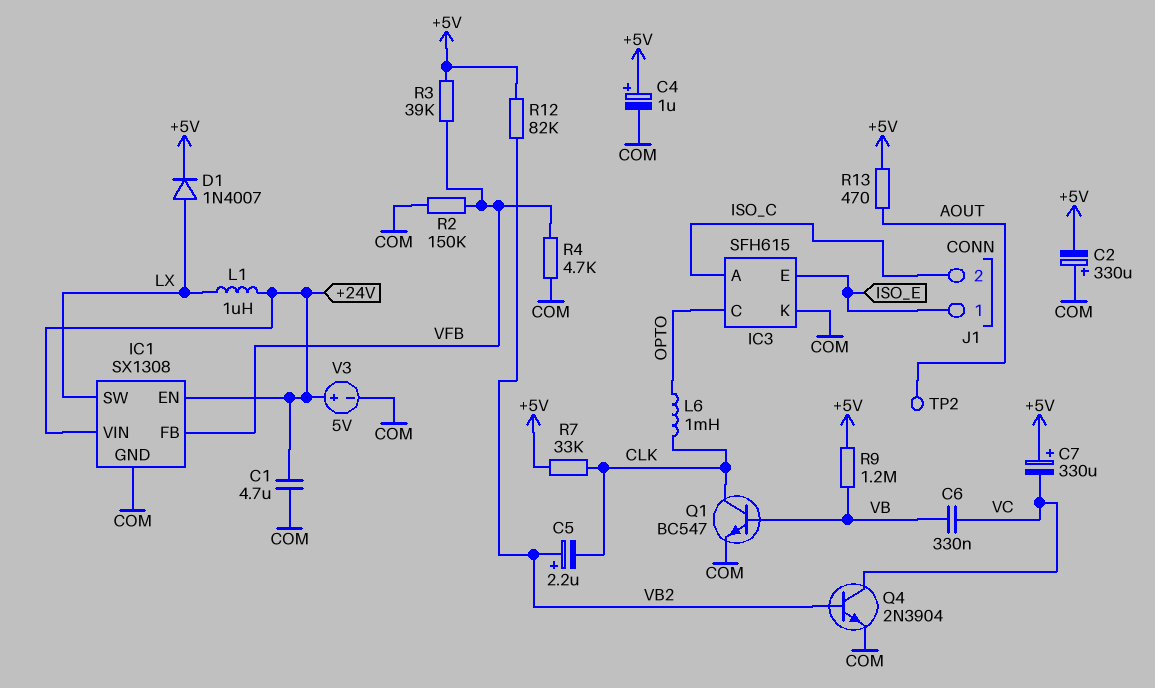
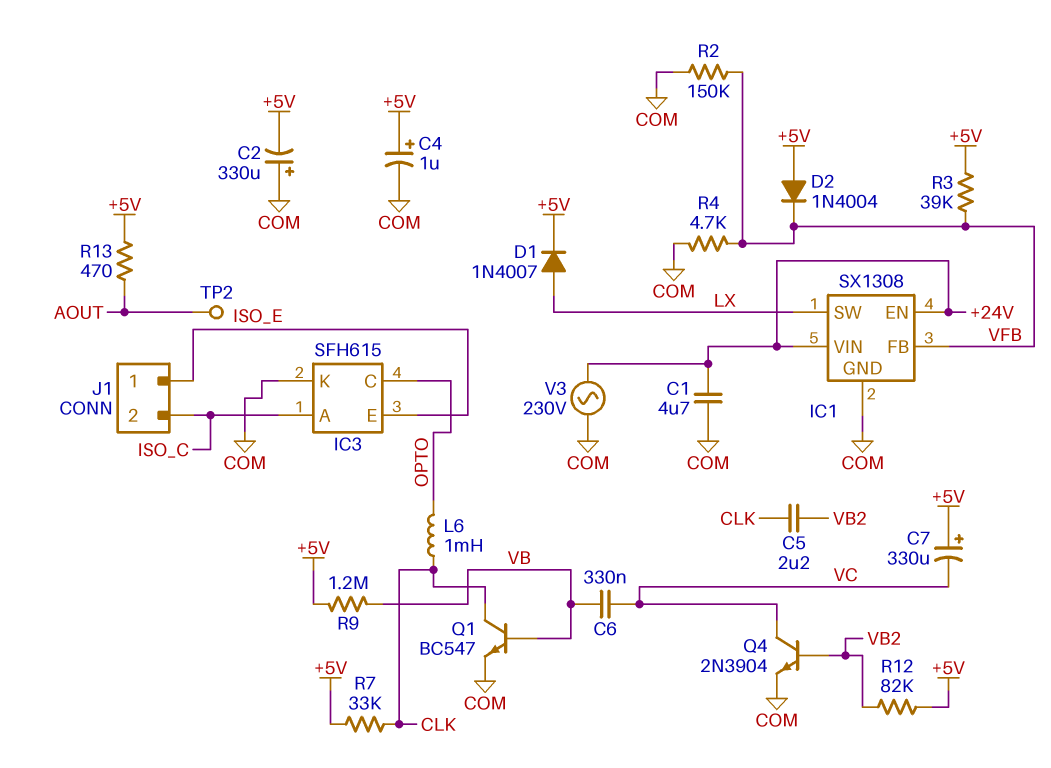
C5: 2.2uF (plus VB2, minus CLK) -> 2.2uF (CLK, VB2)
D2: none -> diode 1N4004 (A +5V, K VFB)
L1: 1uH (+24V, LX) -> none
V3: 5V (plus +24V, minus COM) -> AC 230V (+24V, COM)

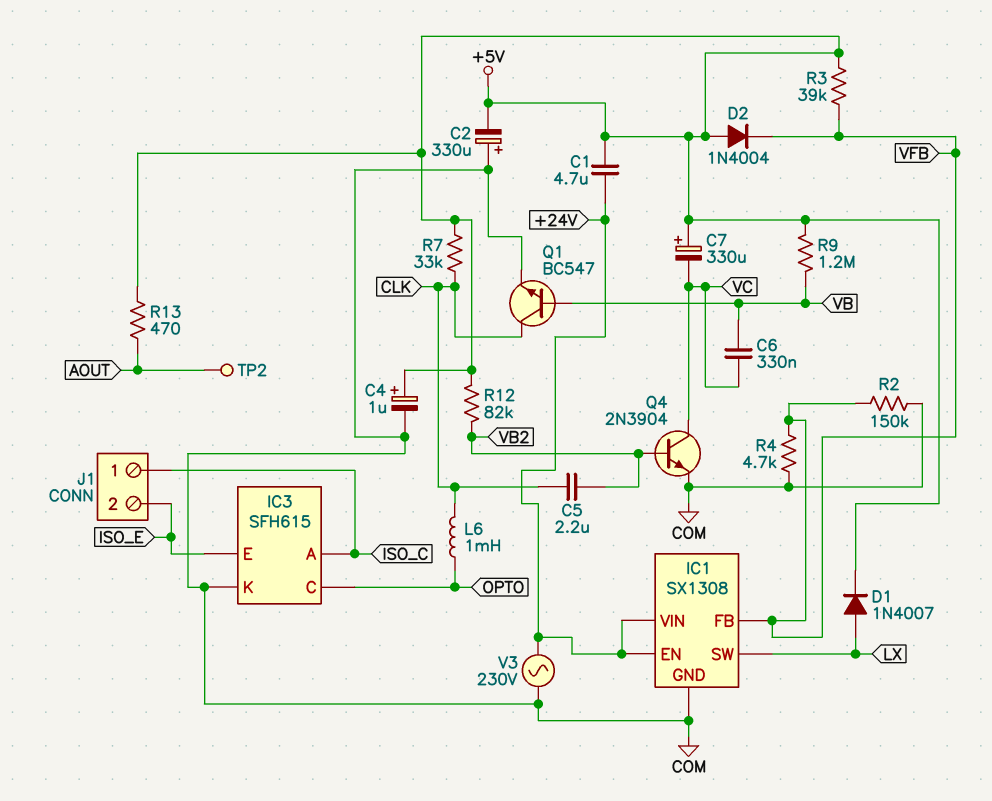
C1: 4.7uF (+24V, COM) -> 4.7uF (+5V, +24V)
J1 pin 1: ISO_E -> ISO_C
J1 pin 2: ISO_C -> ISO_E

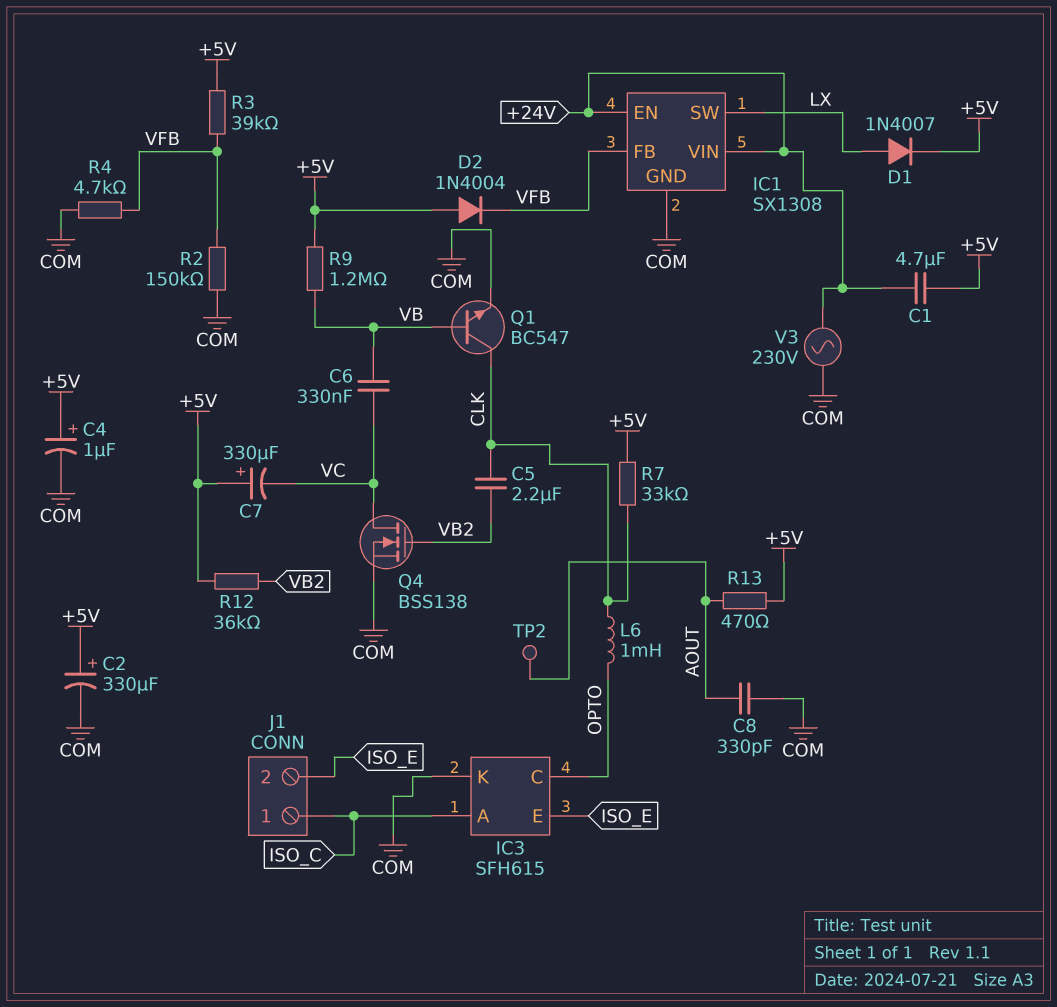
C2: 330uF (plus COM, minus +5V) -> 330uF (plus +5V, minus COM)
C8: none -> 330pF (AOUT, COM)
Q4: NPN 2N3904 (B VB2, C VC, E COM) -> NMOS BSS138 (G VB2, D VC, S COM)
R12: 82k (+5V, VB2) -> 36k (+5V, VB2)

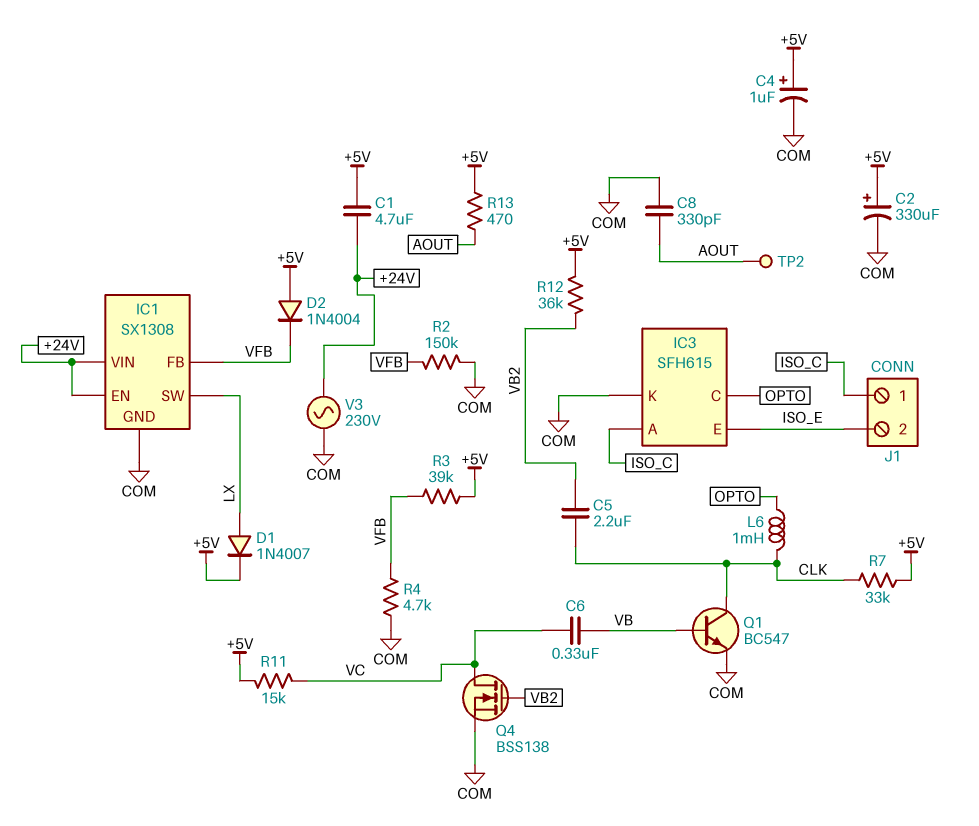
C7: 330uF (plus +5V, minus VC) -> none
R9: 1.2M (+5V, VB) -> none
R11: none -> 15k (+5V, VC)

